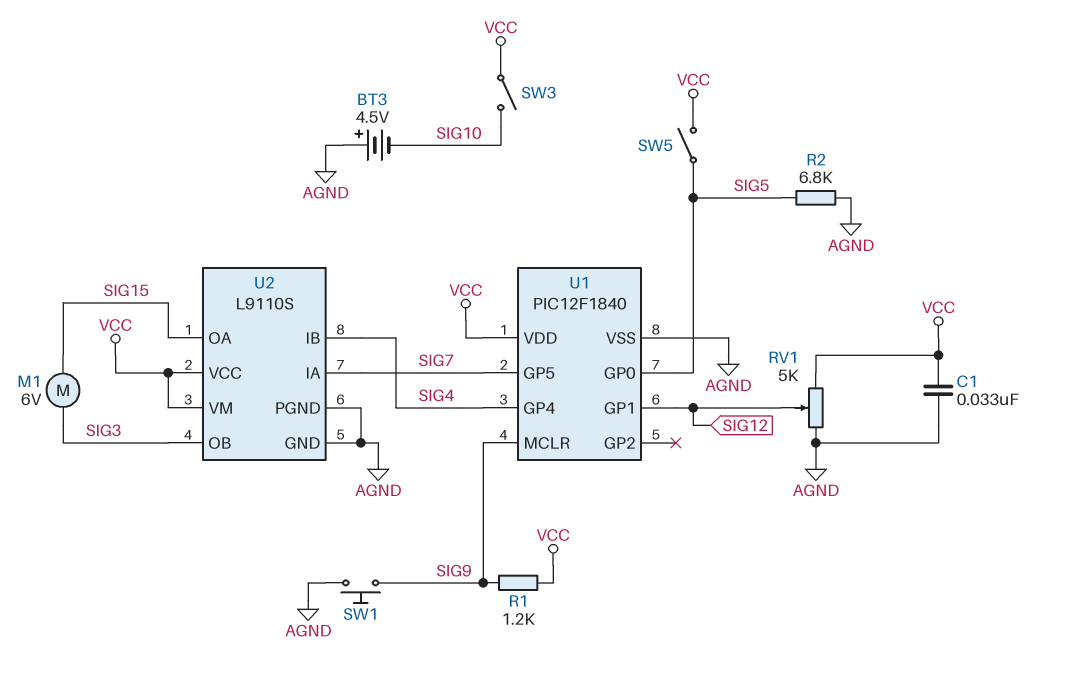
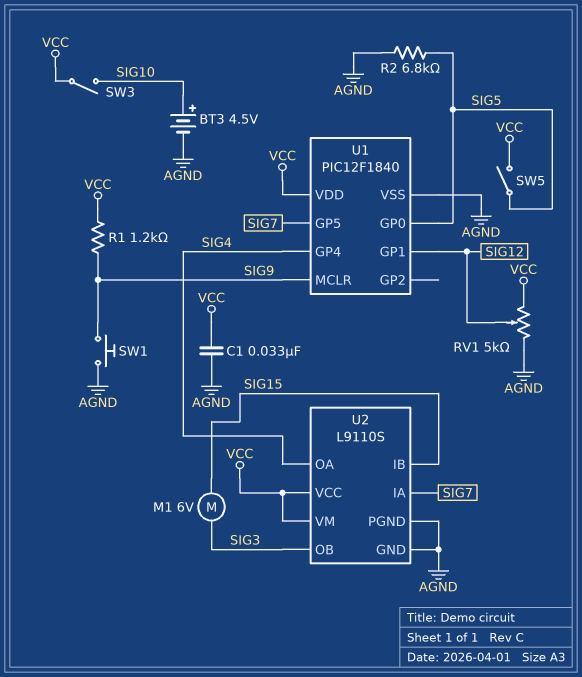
BT3: 4.5V (plus AGND, minus SIG10) -> 4.5V (plus SIG10, minus AGND)
U2 pin IB: SIG4 -> SIG15
U2 pin OA: SIG15 -> SIG4

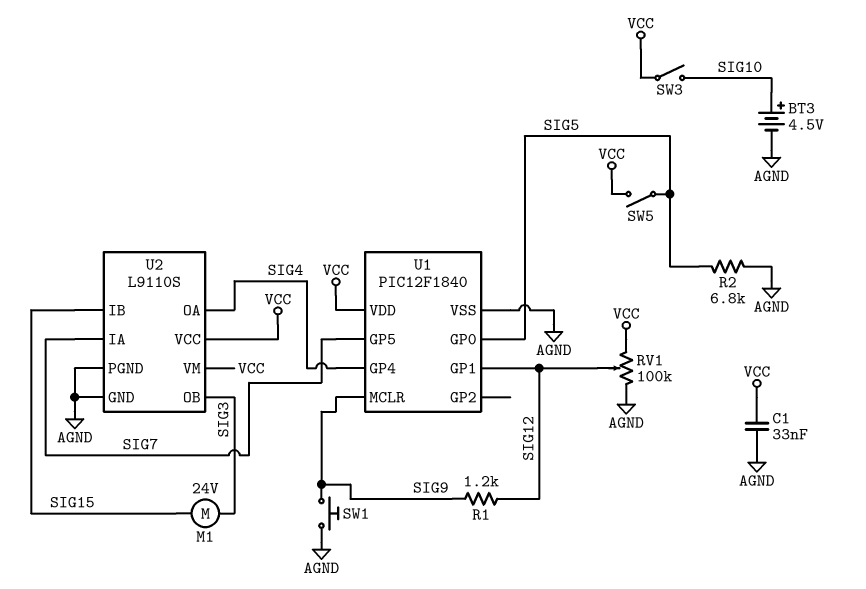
M1: motor 6V (SIG3, SIG15) -> motor 24V (SIG3, SIG15)
R1: 1.2k (SIG9, VCC) -> 1.2k (SIG9, SIG12)
RV1: 5k (AGND, VCC, wiper SIG12) -> 100k (AGND, VCC, wiper SIG12)

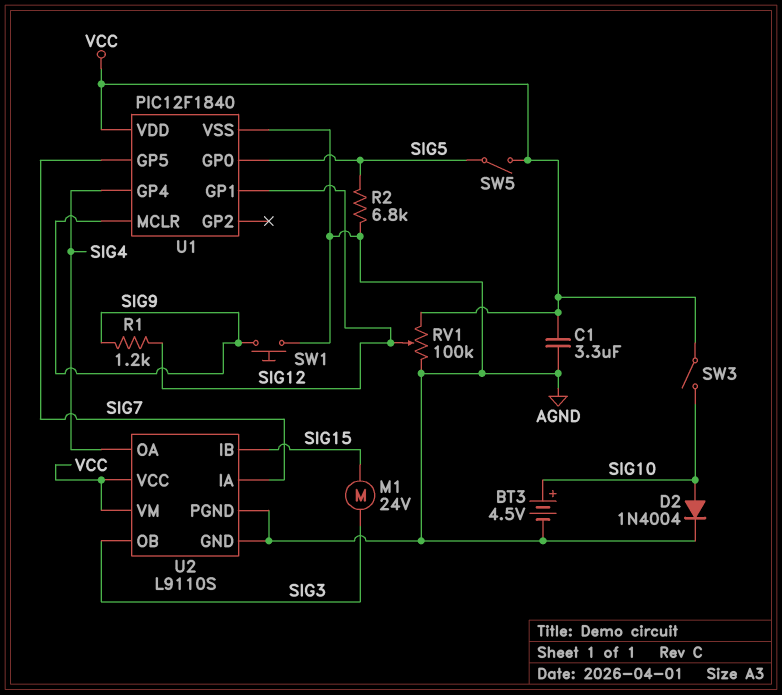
C1: 33nF (AGND, VCC) -> 3.3uF (AGND, VCC)
D2: none -> diode 1N4004 (A SIG10, K AGND)

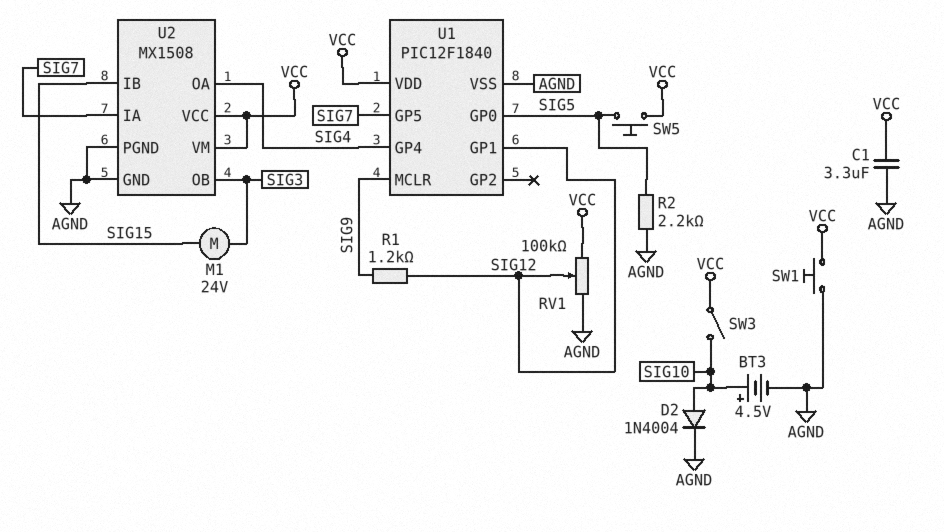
R2: 6.8k (AGND, SIG5) -> 2.2k (AGND, SIG5)
SW1: button (AGND, SIG9) -> button (AGND, VCC)
SW5: switch (SIG5, VCC) -> button (SIG5, VCC)
U2: L9110S -> MX1508

